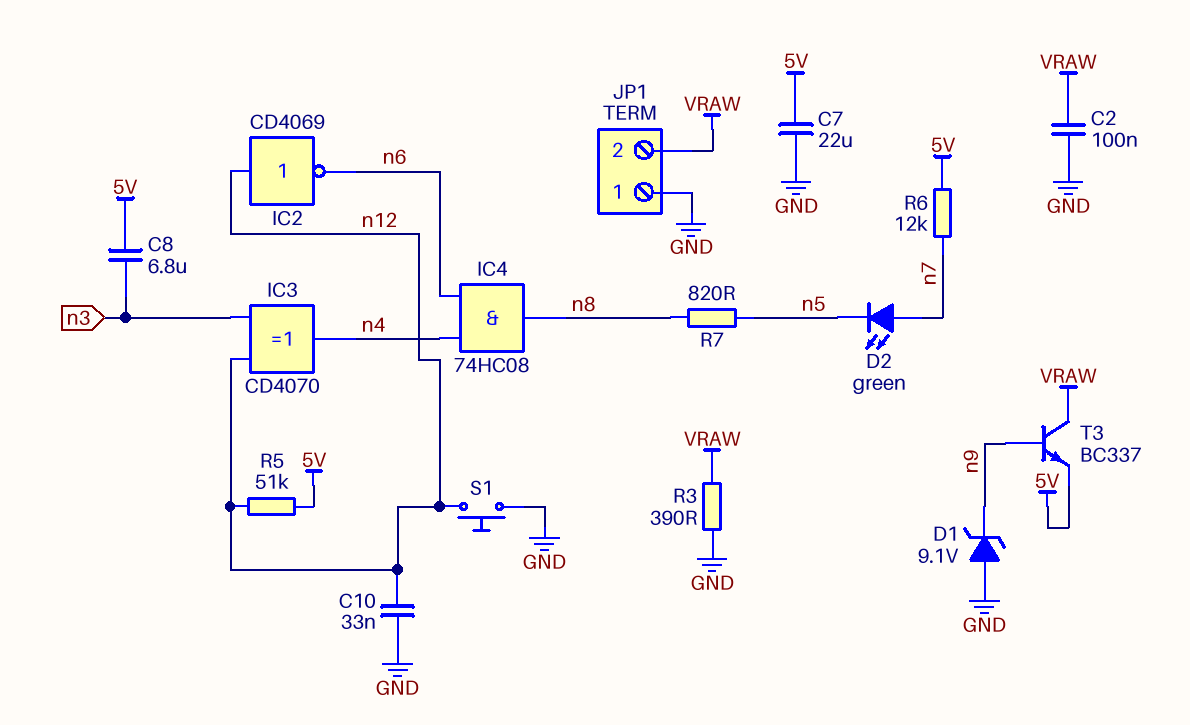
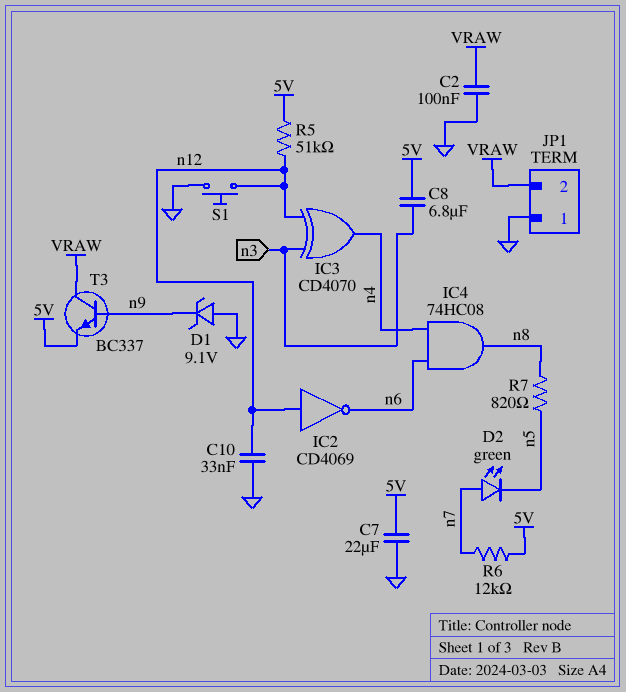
R3: 390 (GND, VRAW) -> none

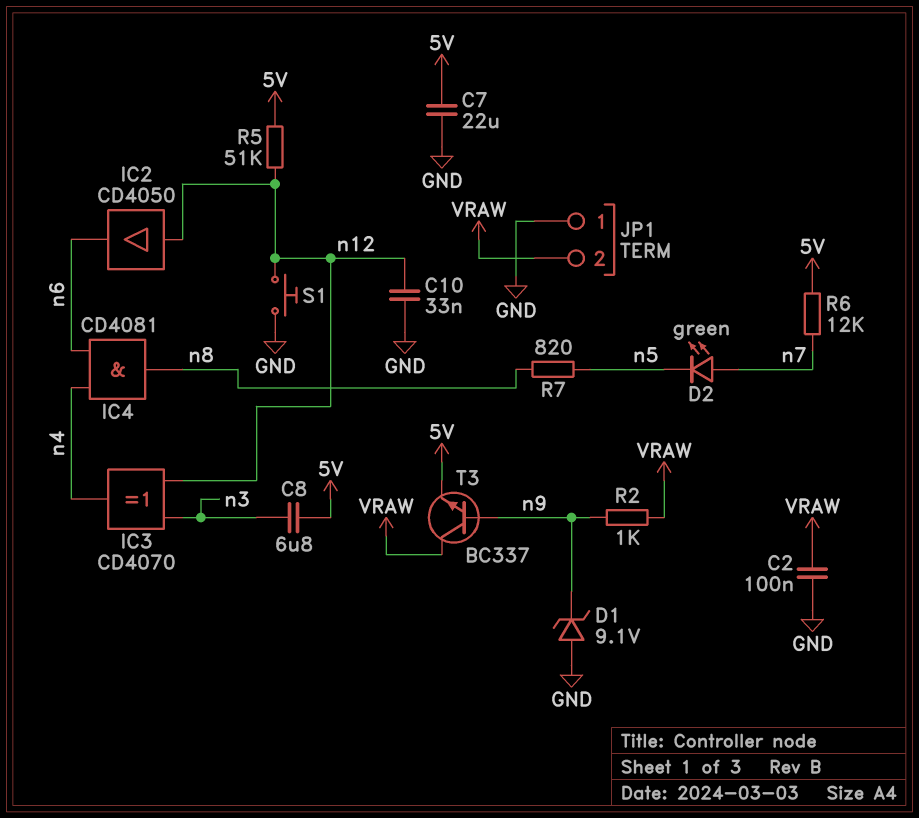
IC2: NOT CD4069 (in n12, out n6) -> buffer CD4050 (in n12, out n6)
IC4: AND 74HC08 (in n4, in n6, out n8) -> AND CD4081 (in n4, in n6, out n8)
R2: none -> 1k (VRAW, n9)

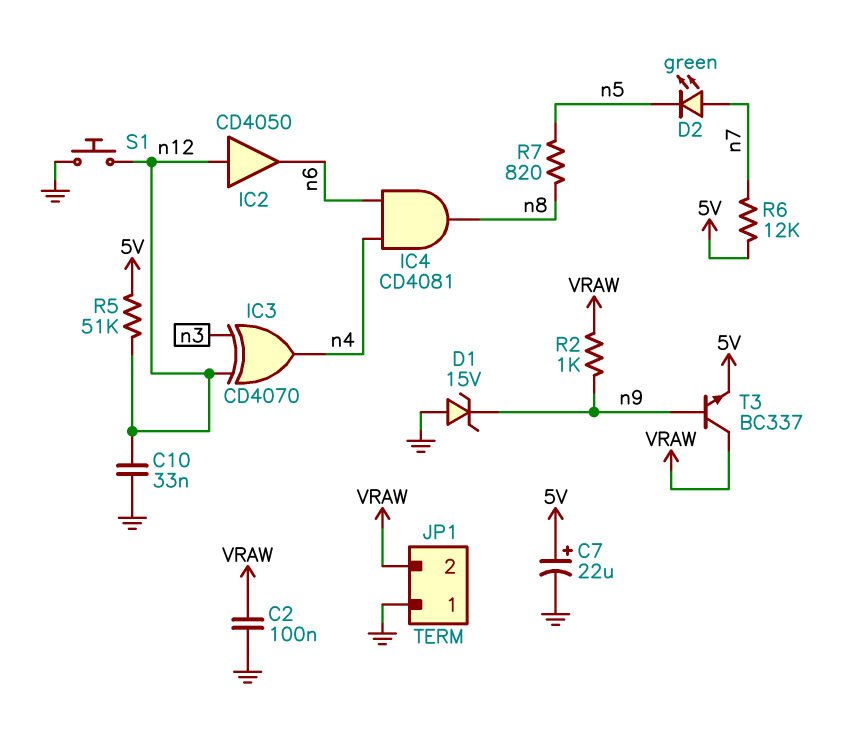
C7: 22uF (5V, GND) -> 22uF (plus 5V, minus GND)
C8: 6.8uF (5V, n3) -> none
D1: zener 9.1V (A GND, K n9) -> zener 15V (A GND, K n9)

